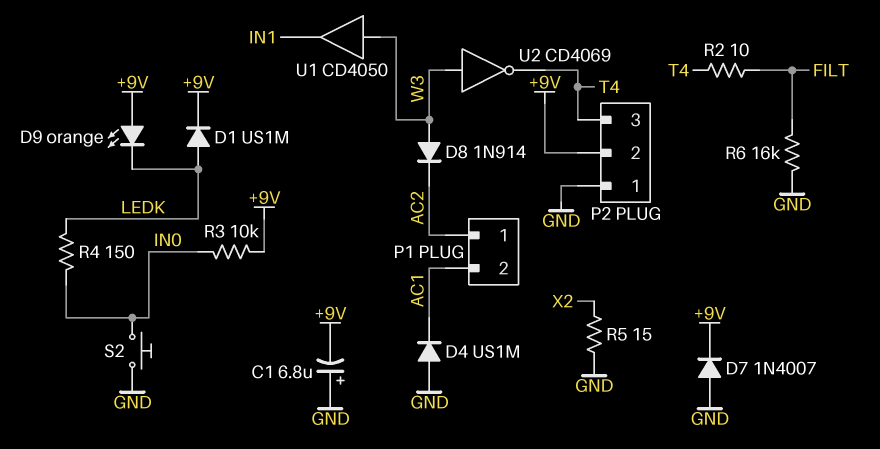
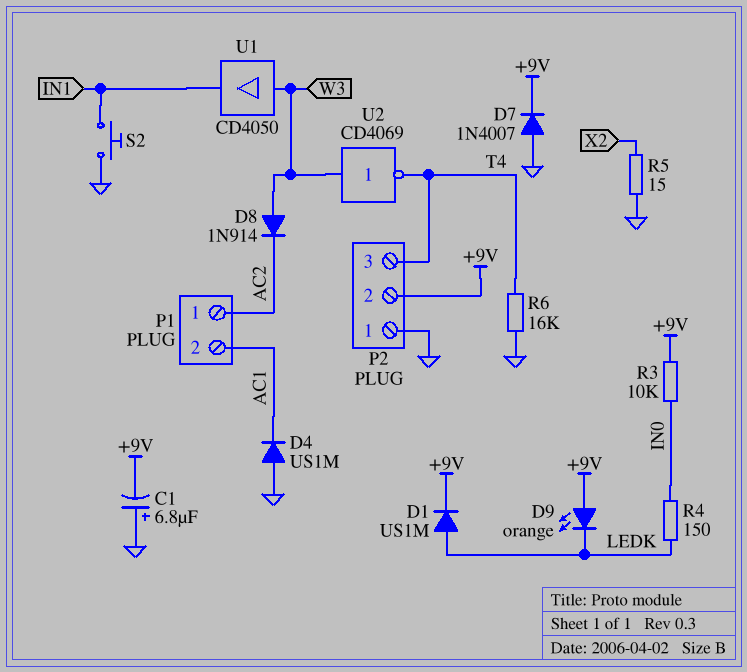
R2: 10 (FILT, T4) -> none
R6: 16k (FILT, GND) -> 16k (GND, T4)
S2: button (GND, IN0) -> button (GND, IN1)

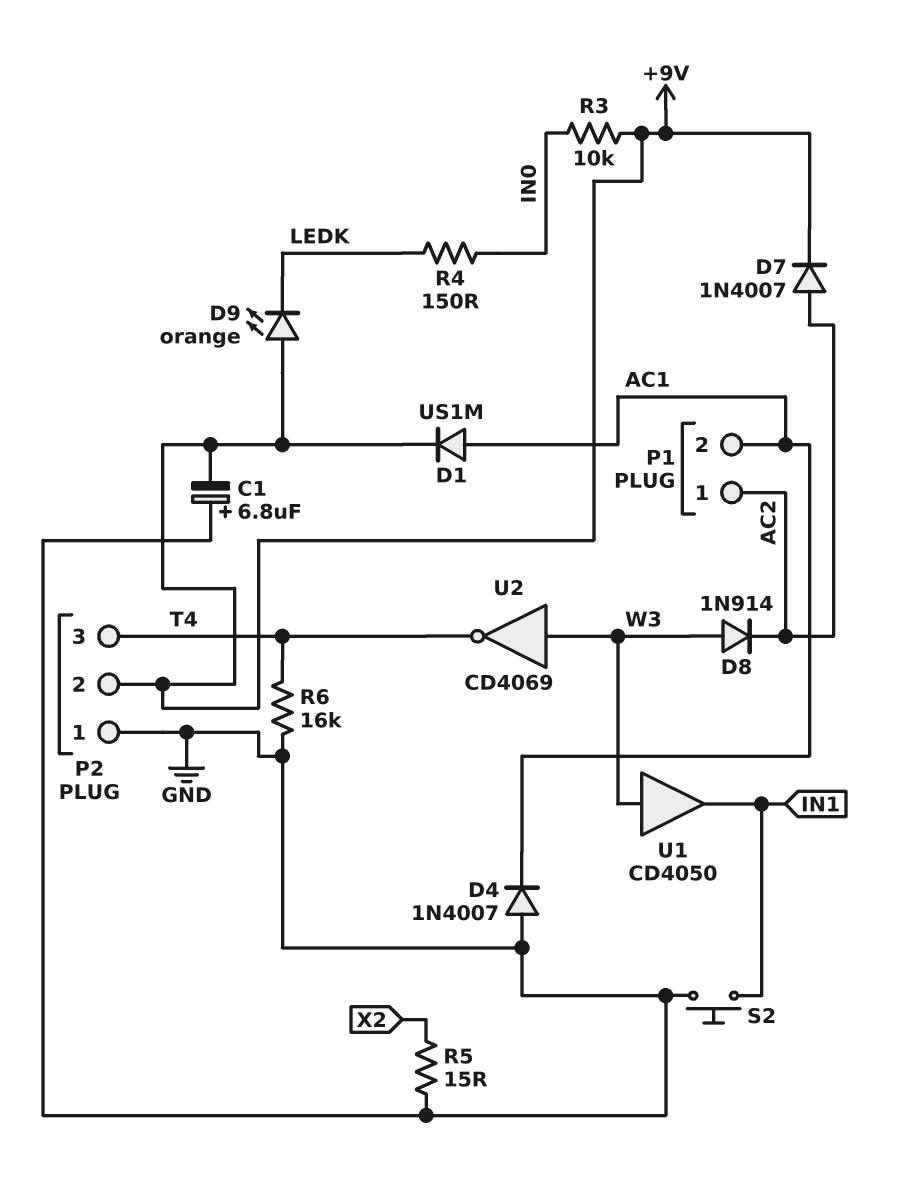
D1: diode US1M (A LEDK, K +9V) -> diode US1M (A AC1, K +9V)
D4: diode US1M (A GND, K AC1) -> diode 1N4007 (A GND, K AC1)
D7: diode 1N4007 (A GND, K +9V) -> diode 1N4007 (A AC2, K +9V)

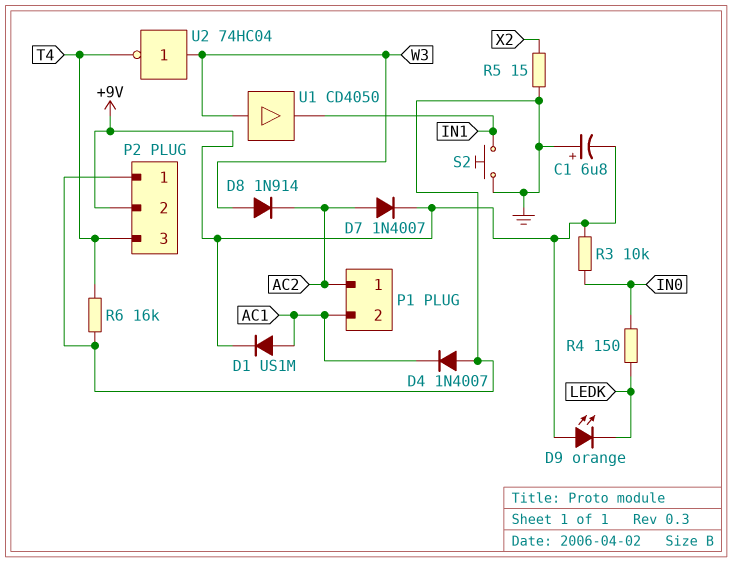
U2: NOT CD4069 (in W3, out T4) -> NOT 74HC04 (in W3, out T4)

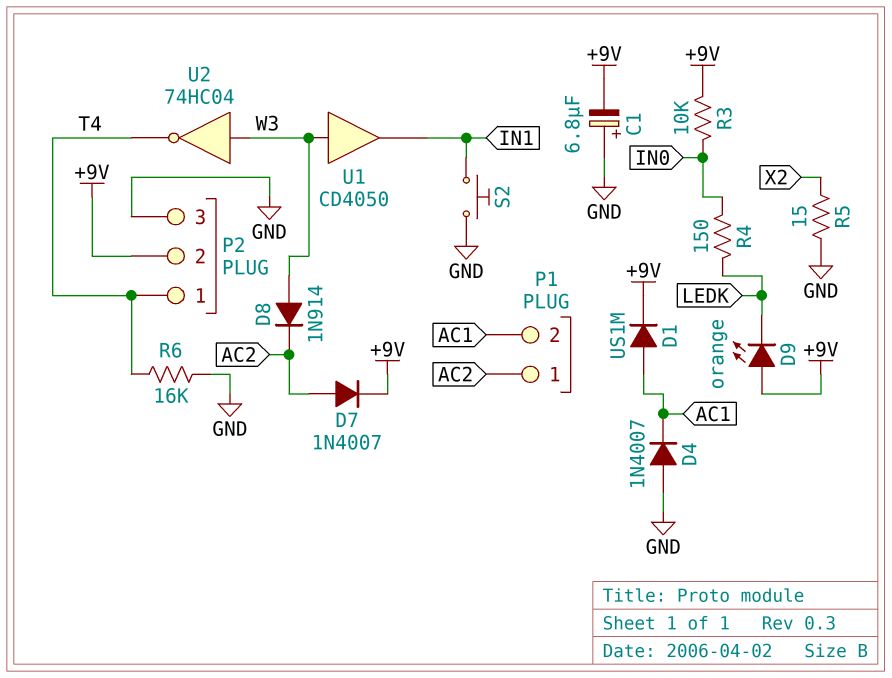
P2 pin 1: GND -> T4
P2 pin 3: T4 -> GND

